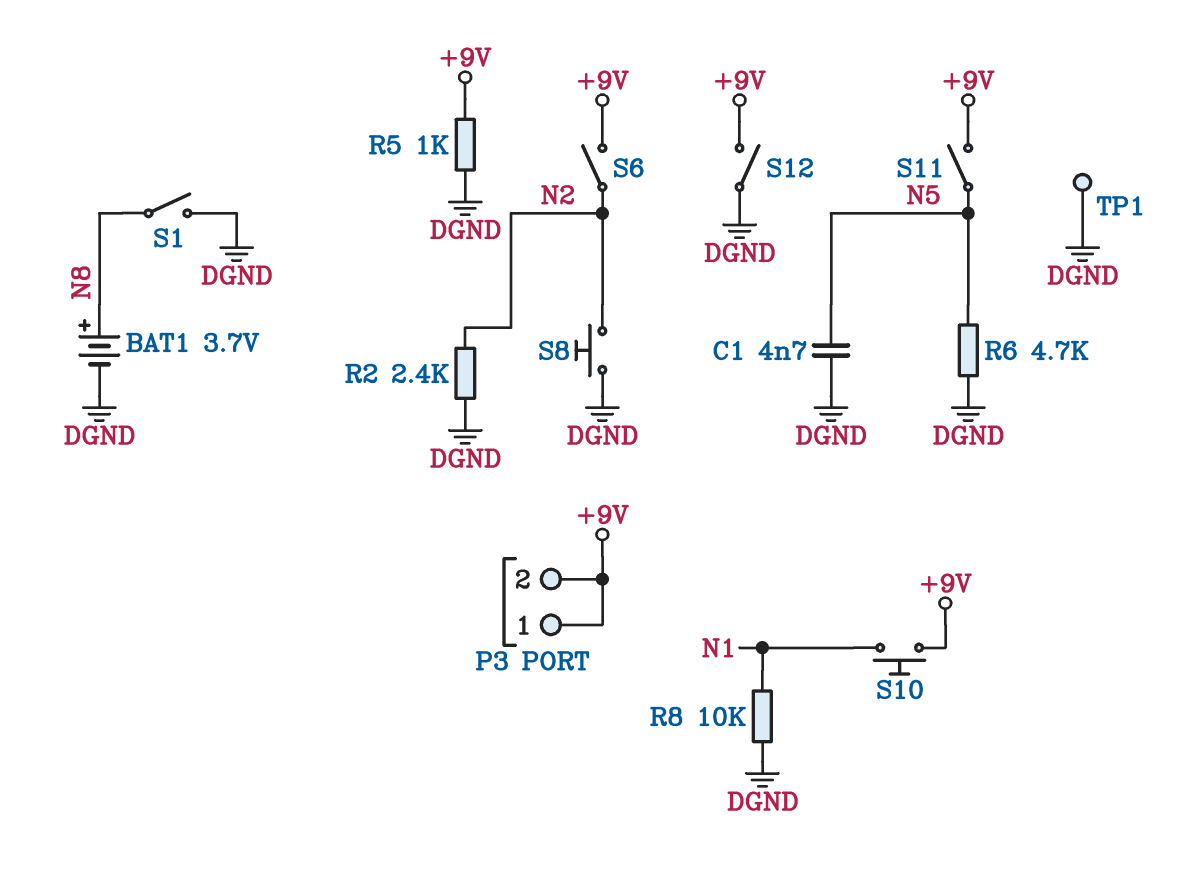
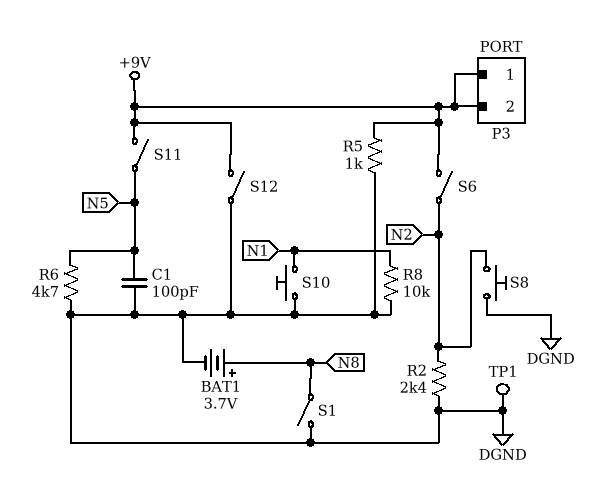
C1: 4.7nF (DGND, N5) -> 100pF (DGND, N5)
S10: button (+9V, N1) -> button (DGND, N1)

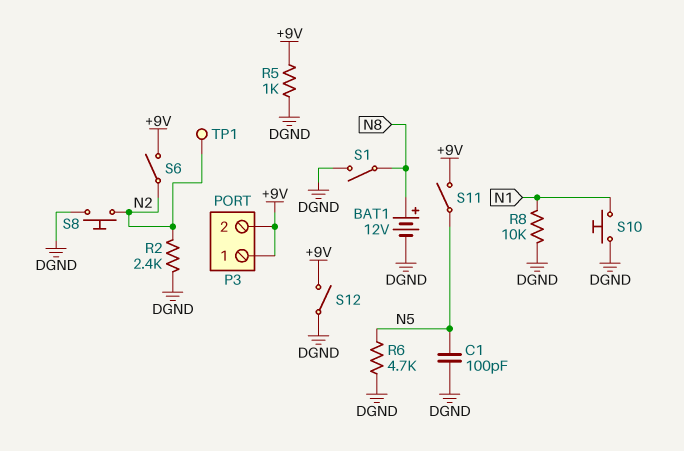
BAT1: 3.7V (plus N8, minus DGND) -> 12V (plus N8, minus DGND)
TP1: test point (DGND) -> test point (N2)

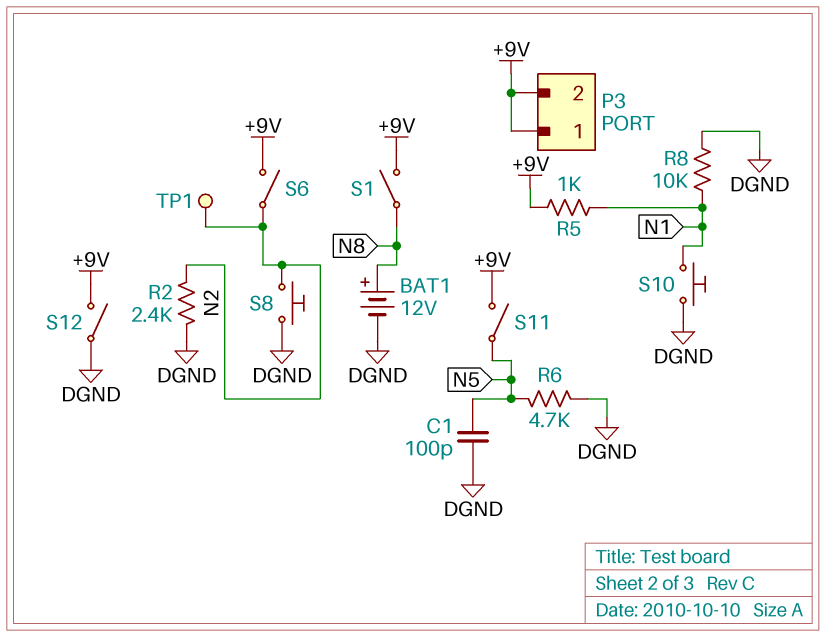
R5: 1k (+9V, DGND) -> 1k (+9V, N1)
S1: switch (DGND, N8) -> switch (+9V, N8)

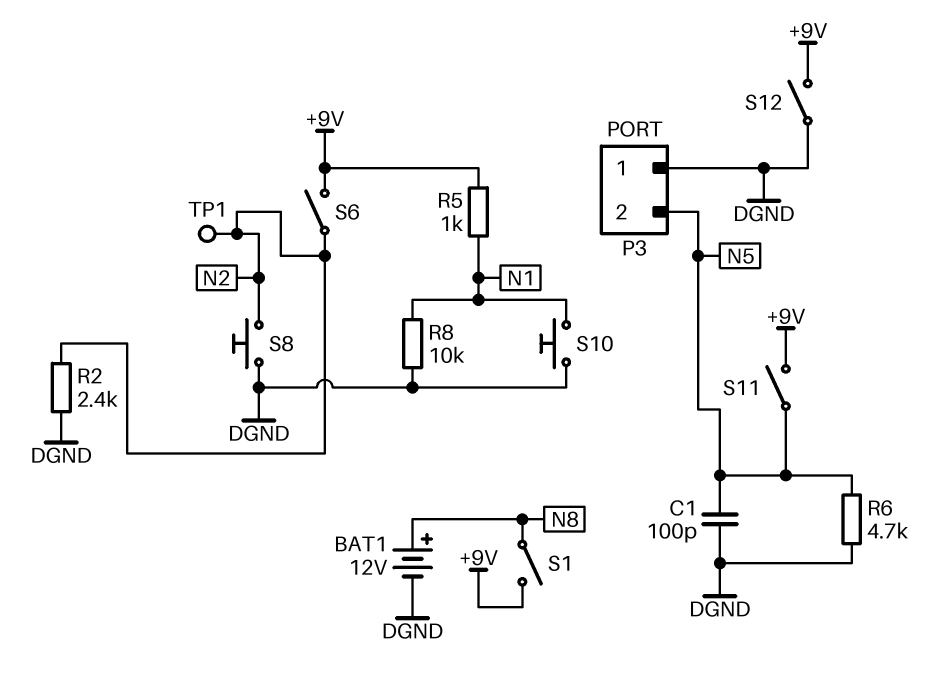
P3 pin 1: +9V -> DGND
P3 pin 2: +9V -> N5

